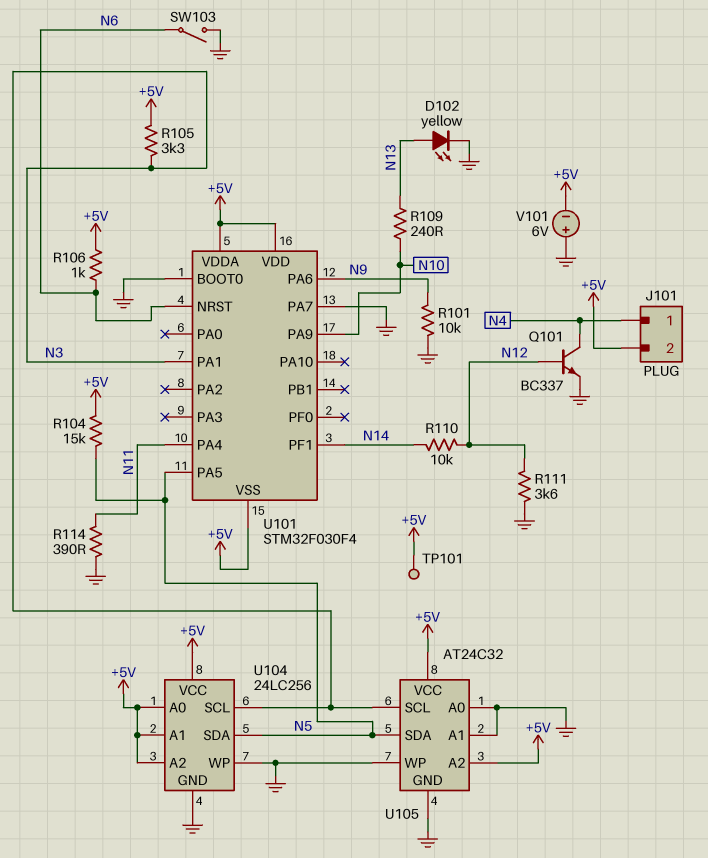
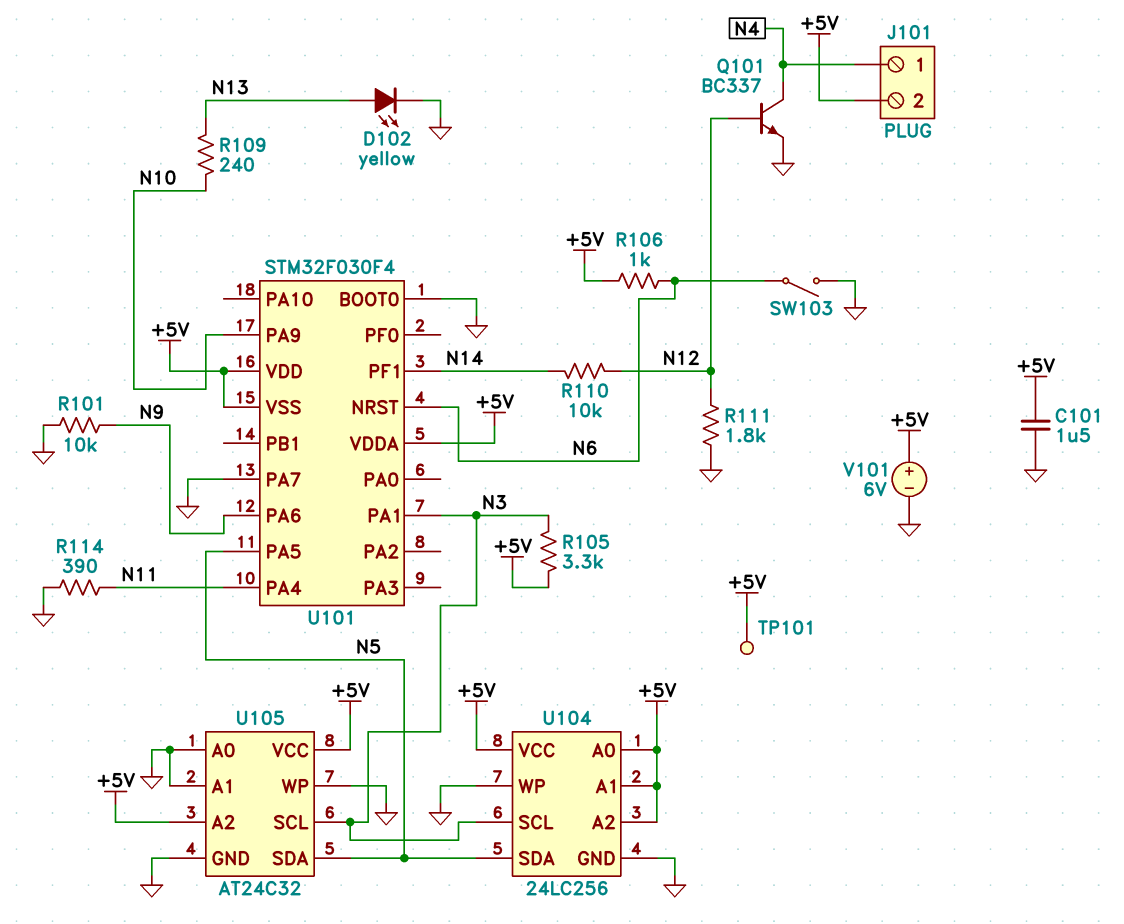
C101: none -> 1.5uF (+5V, GND)
R104: 15k (+5V, N5) -> none
R111: 3.6k (GND, N12) -> 1.8k (GND, N12)
V101: 6V (plus GND, minus +5V) -> 6V (plus +5V, minus GND)

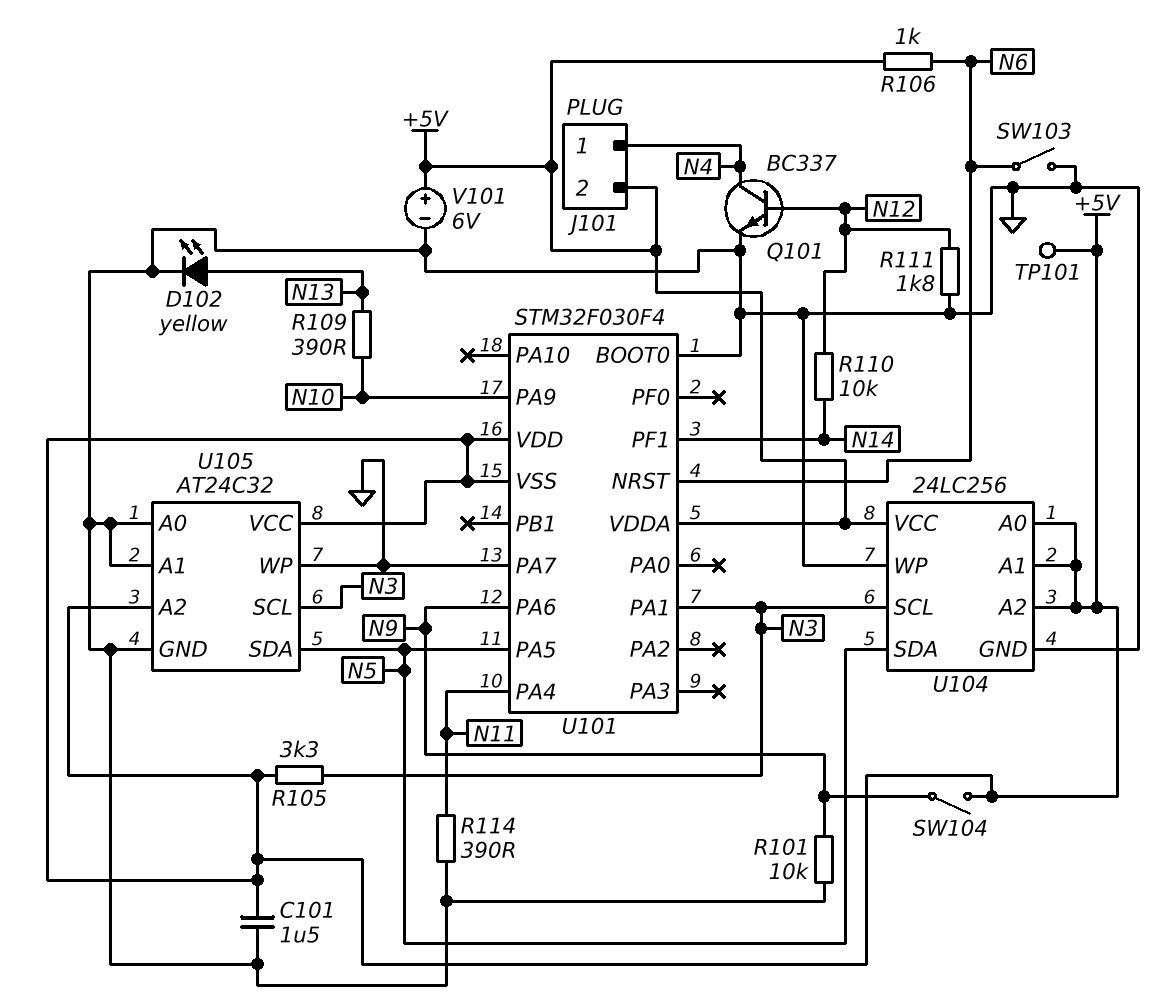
R109: 240 (N10, N13) -> 390 (N10, N13)
SW104: none -> switch (+5V, N9)

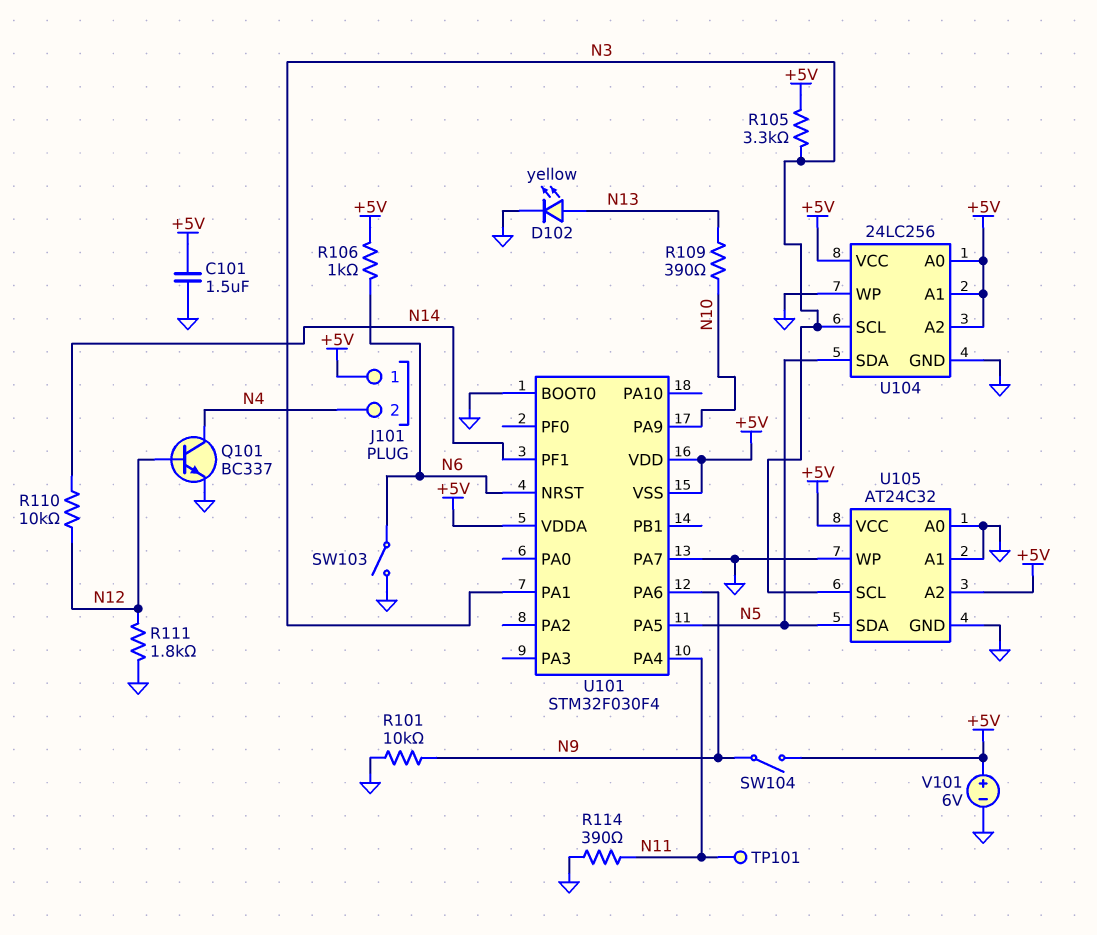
J101 pin 1: N4 -> +5V
J101 pin 2: +5V -> N4
TP101: test point (+5V) -> test point (N11)

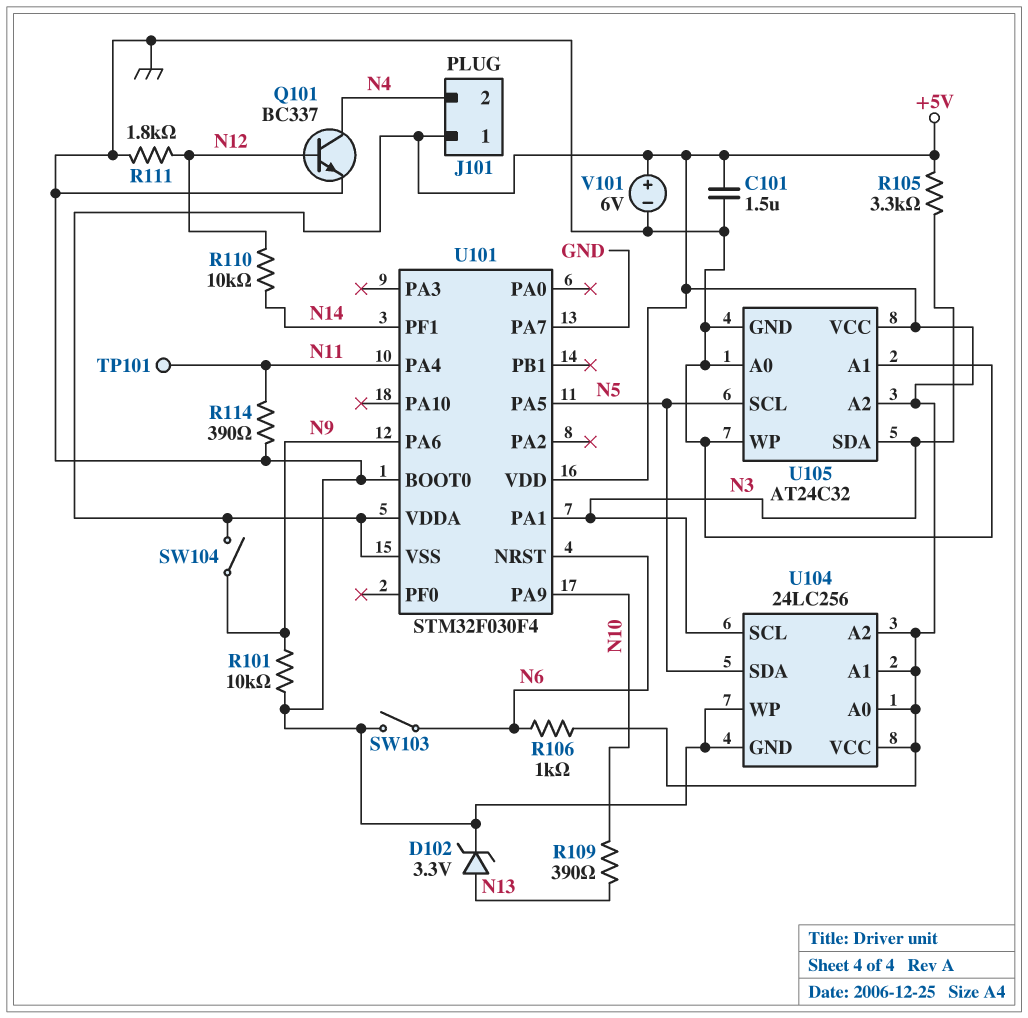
D102: LED yellow (A N13, K GND) -> zener 3.3V (A N13, K GND)
U105 pin SCL: N3 -> N5
U105 pin SDA: N5 -> N3

